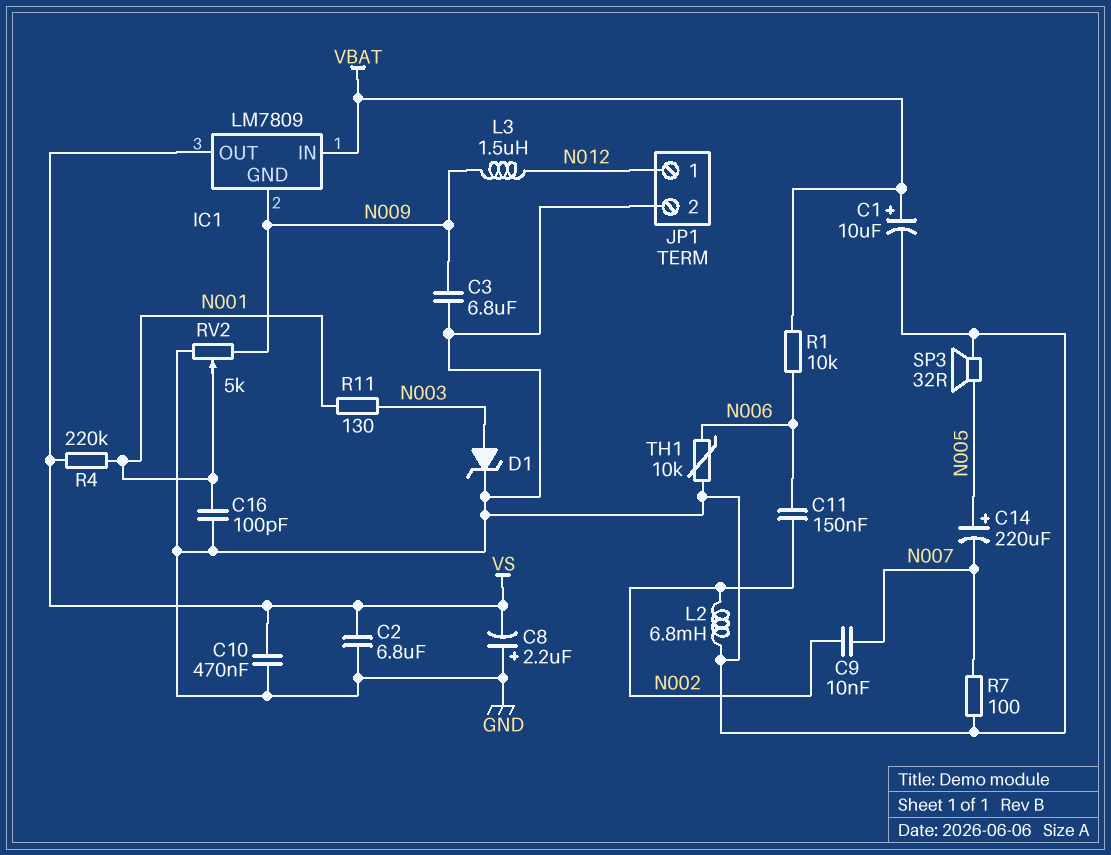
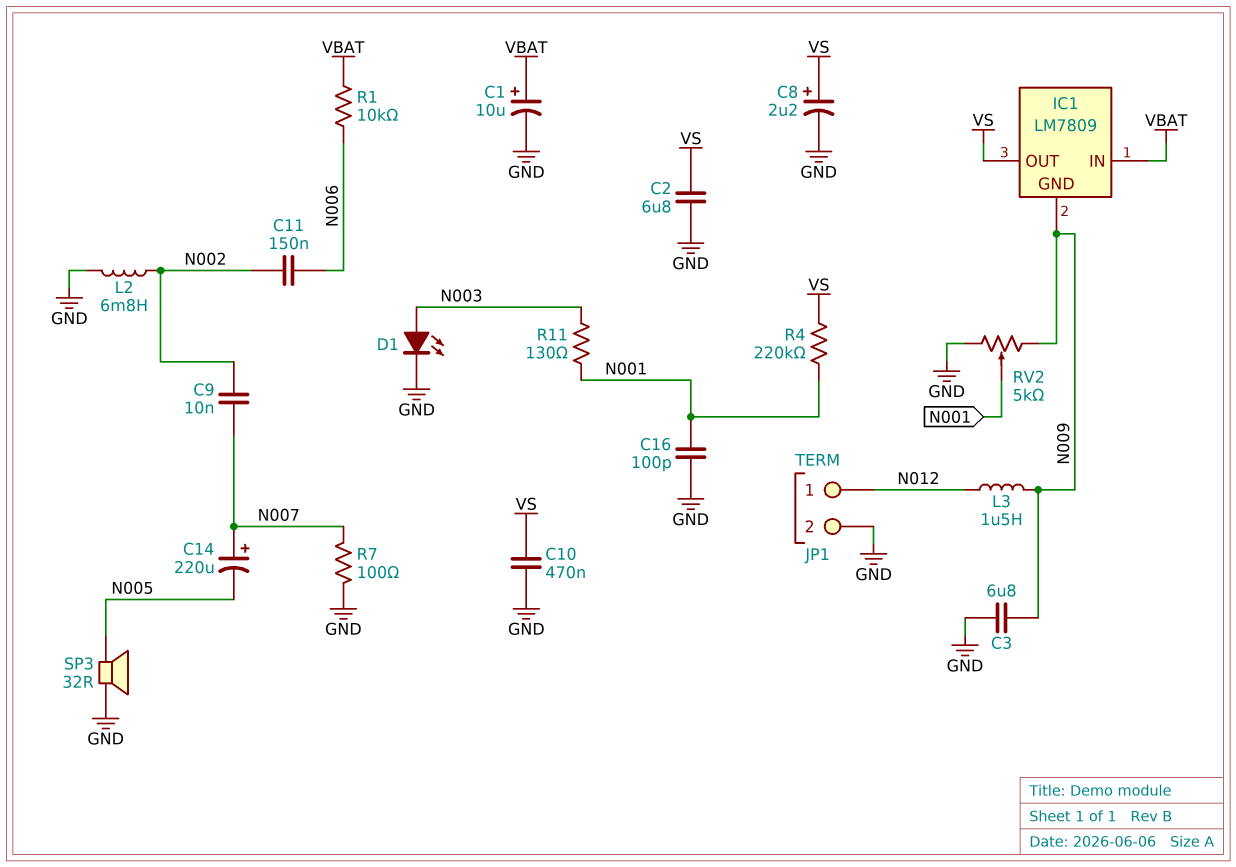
C8: 2.2uF (plus GND, minus VS) -> 2.2uF (plus VS, minus GND)
C14: 220uF (plus N005, minus N007) -> 220uF (plus N007, minus N005)
D1: zener (A N003, K GND) -> LED (A N003, K GND)
TH1: 10k (GND, N006) -> none

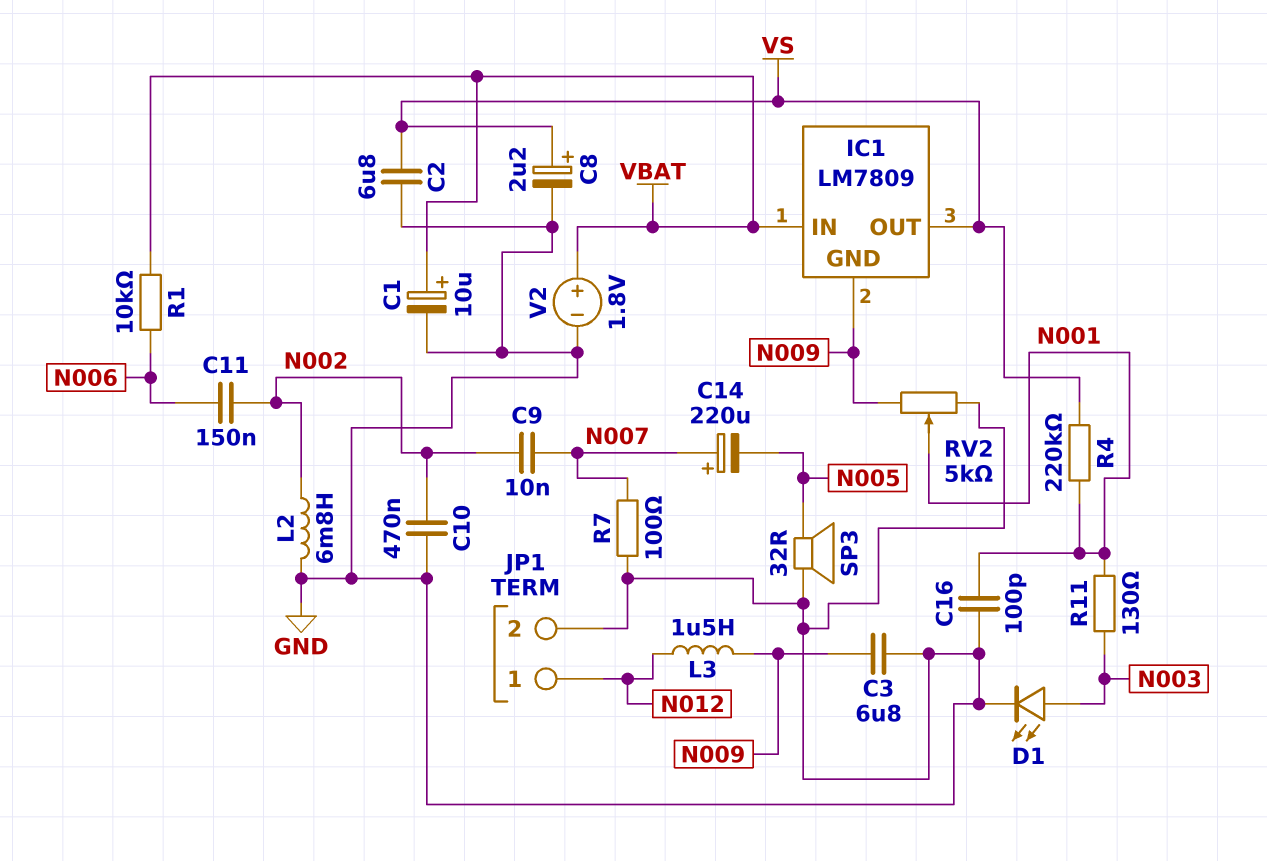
C10: 470nF (GND, VS) -> 470nF (GND, N002)
V2: none -> 1.8V (plus VBAT, minus GND)

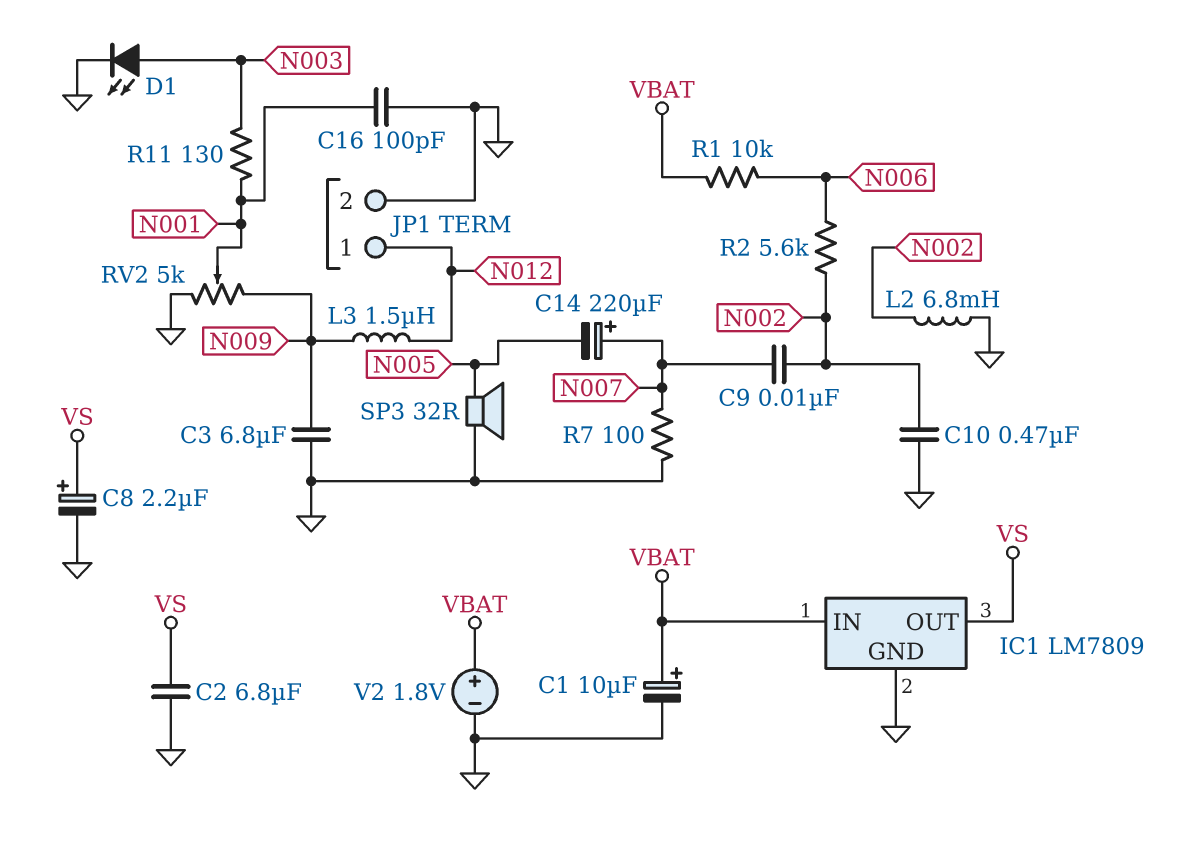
C11: 150nF (N002, N006) -> none
IC1 pin GND: N009 -> GND
R2: none -> 5.6k (N002, N006)
R4: 220k (N001, VS) -> none

